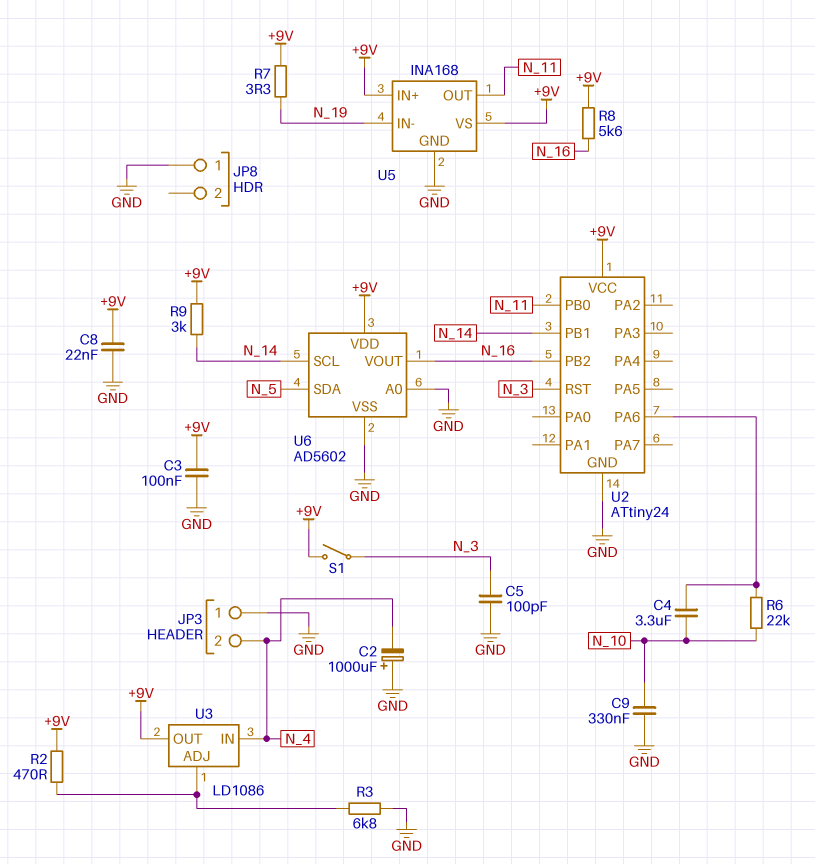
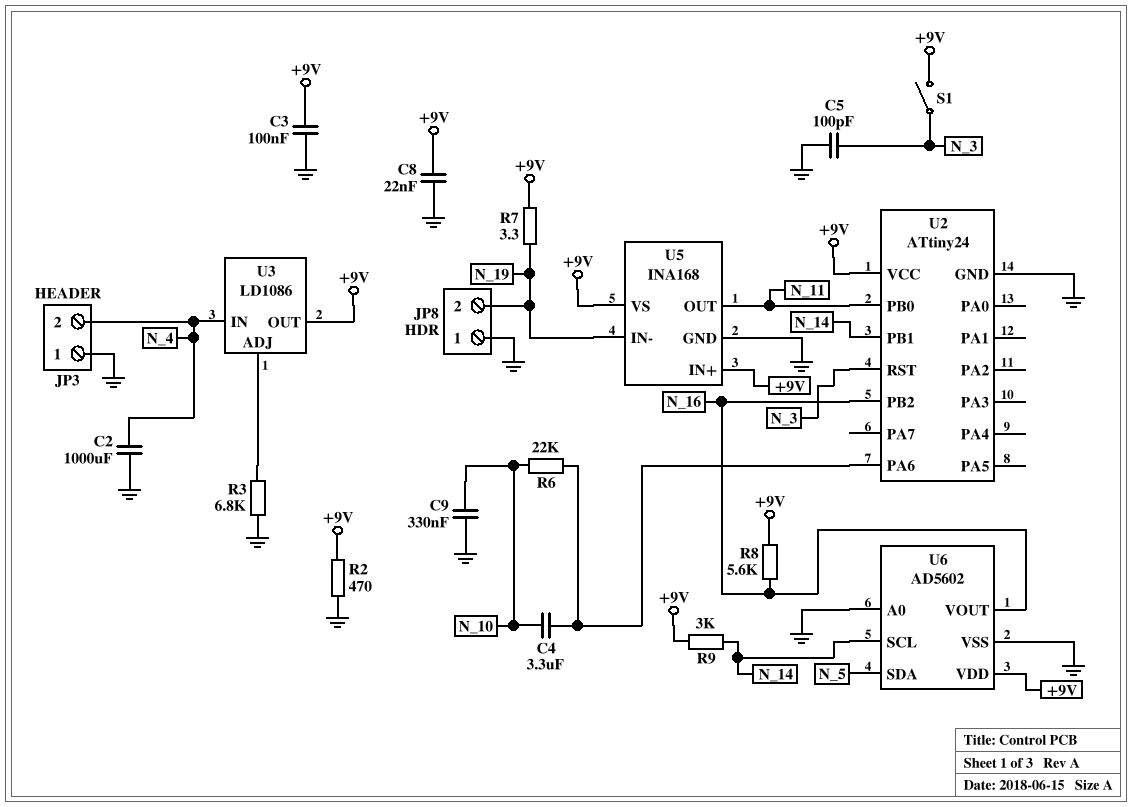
C2: 1000uF (plus GND, minus N_4) -> 1000uF (GND, N_4)
JP8 pin 2: none -> N_19
R2: 470 (+9V, U3/ADJ) -> 470 (+9V, GND)

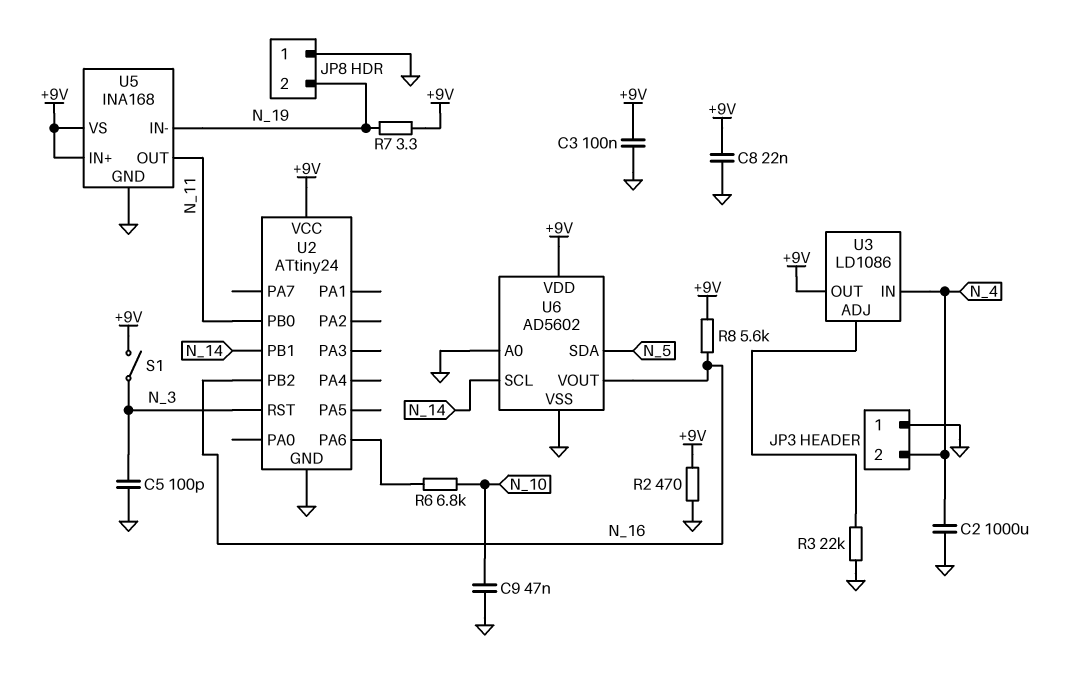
C4: 3.3uF (N_10, U2/PA6) -> none
C9: 330nF (GND, N_10) -> 47nF (GND, N_10)
R3: 6.8k (GND, U3/ADJ) -> 22k (GND, U3/ADJ)
R6: 22k (N_10, U2/PA6) -> 6.8k (N_10, U2/PA6)
R9: 3k (+9V, N_14) -> none

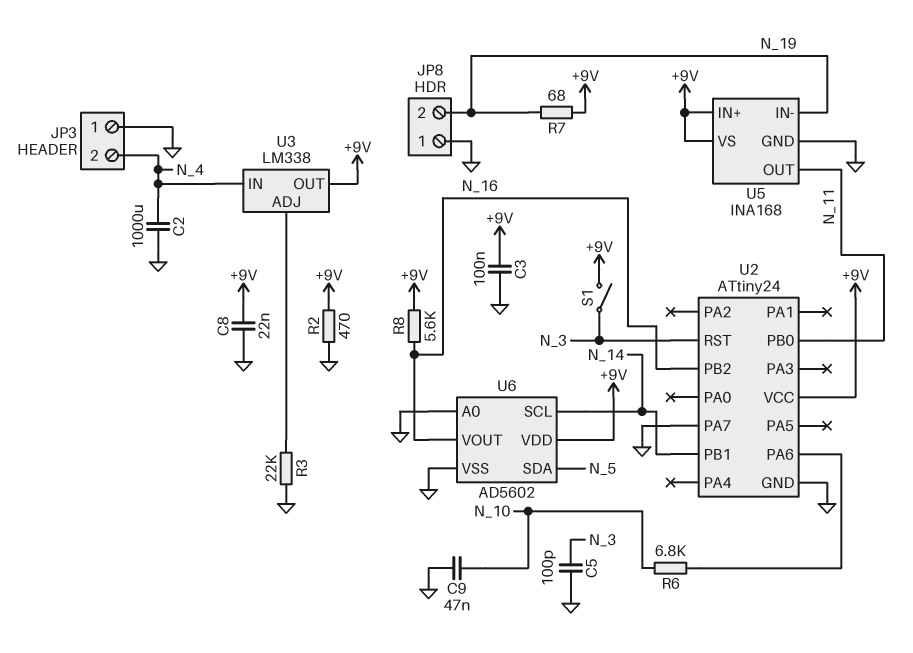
R7: 3.3 (+9V, N_19) -> 68 (+9V, N_19)
U2 pin PA7: none -> GND
U3: LD1086 -> LM338

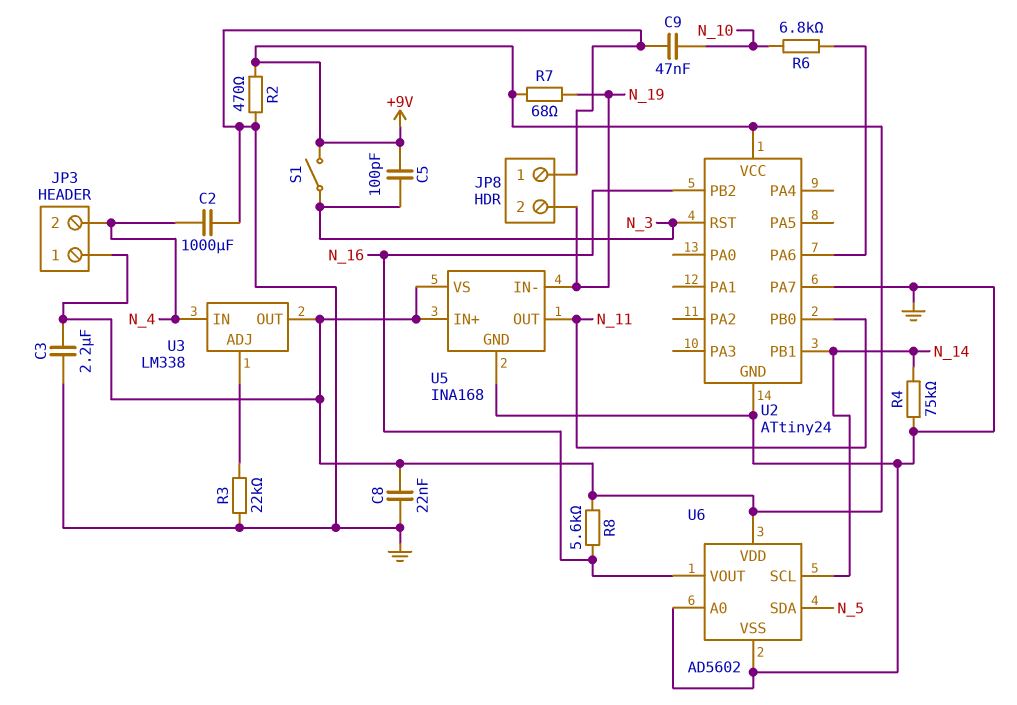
C3: 100nF (+9V, GND) -> 2.2uF (+9V, GND)
C5: 100pF (GND, N_3) -> 100pF (+9V, N_3)
JP3 pin 1: GND -> +9V
R4: none -> 75k (GND, N_14)

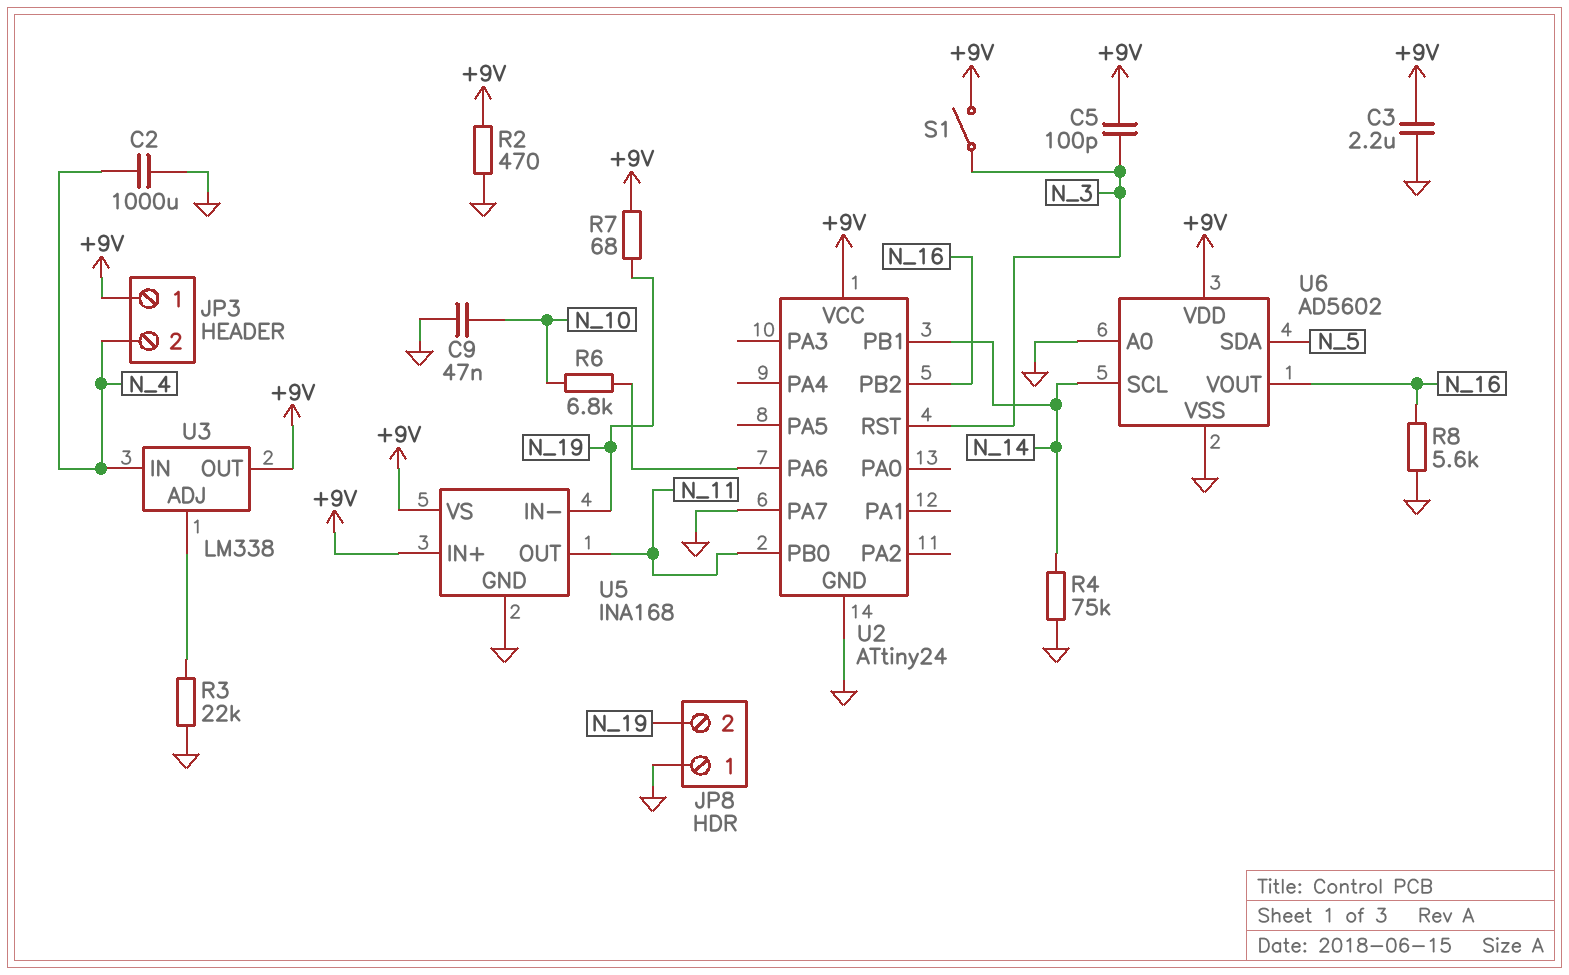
C8: 22nF (+9V, GND) -> none
R8: 5.6k (+9V, N_16) -> 5.6k (GND, N_16)

